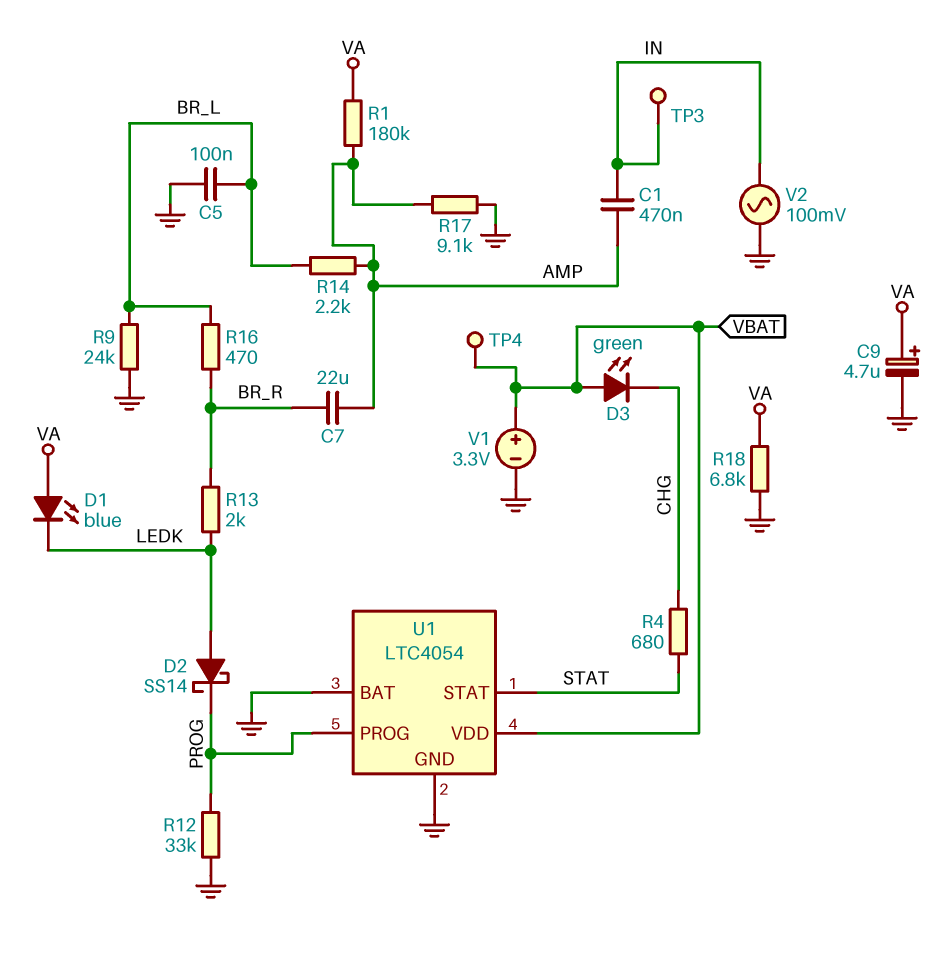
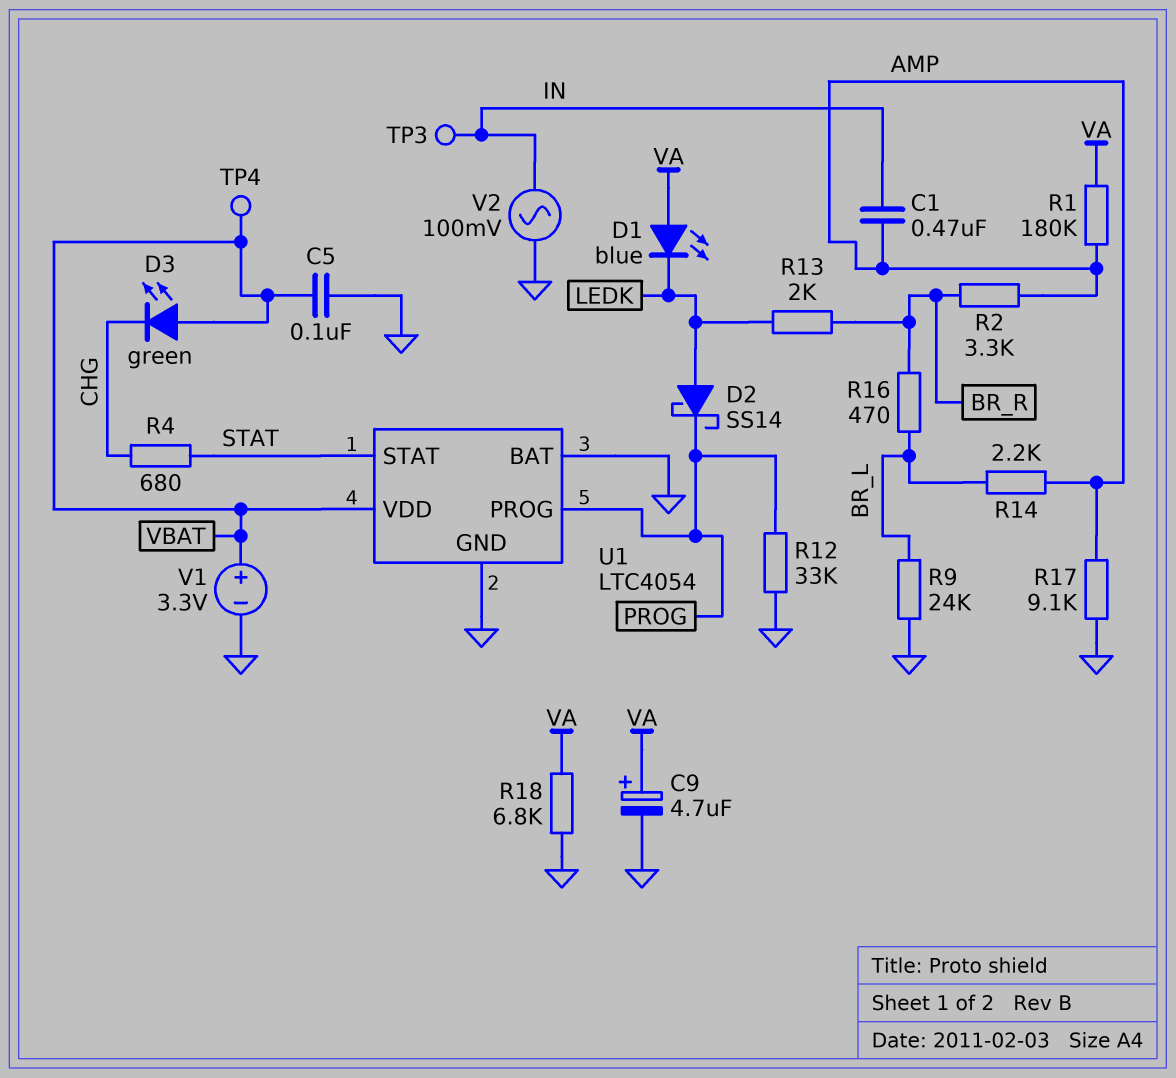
C5: 100nF (BR_L, GND) -> 100nF (GND, VBAT)
C7: 22uF (AMP, BR_R) -> none
R2: none -> 3.3k (AMP, BR_R)

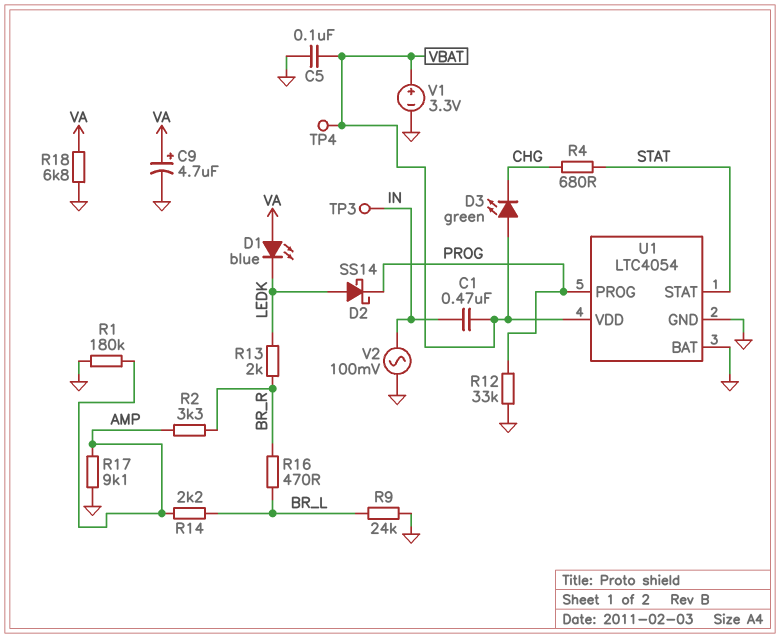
C1: 470nF (AMP, IN) -> 470nF (IN, VBAT)
R1: 180k (AMP, VA) -> 180k (AMP, GND)

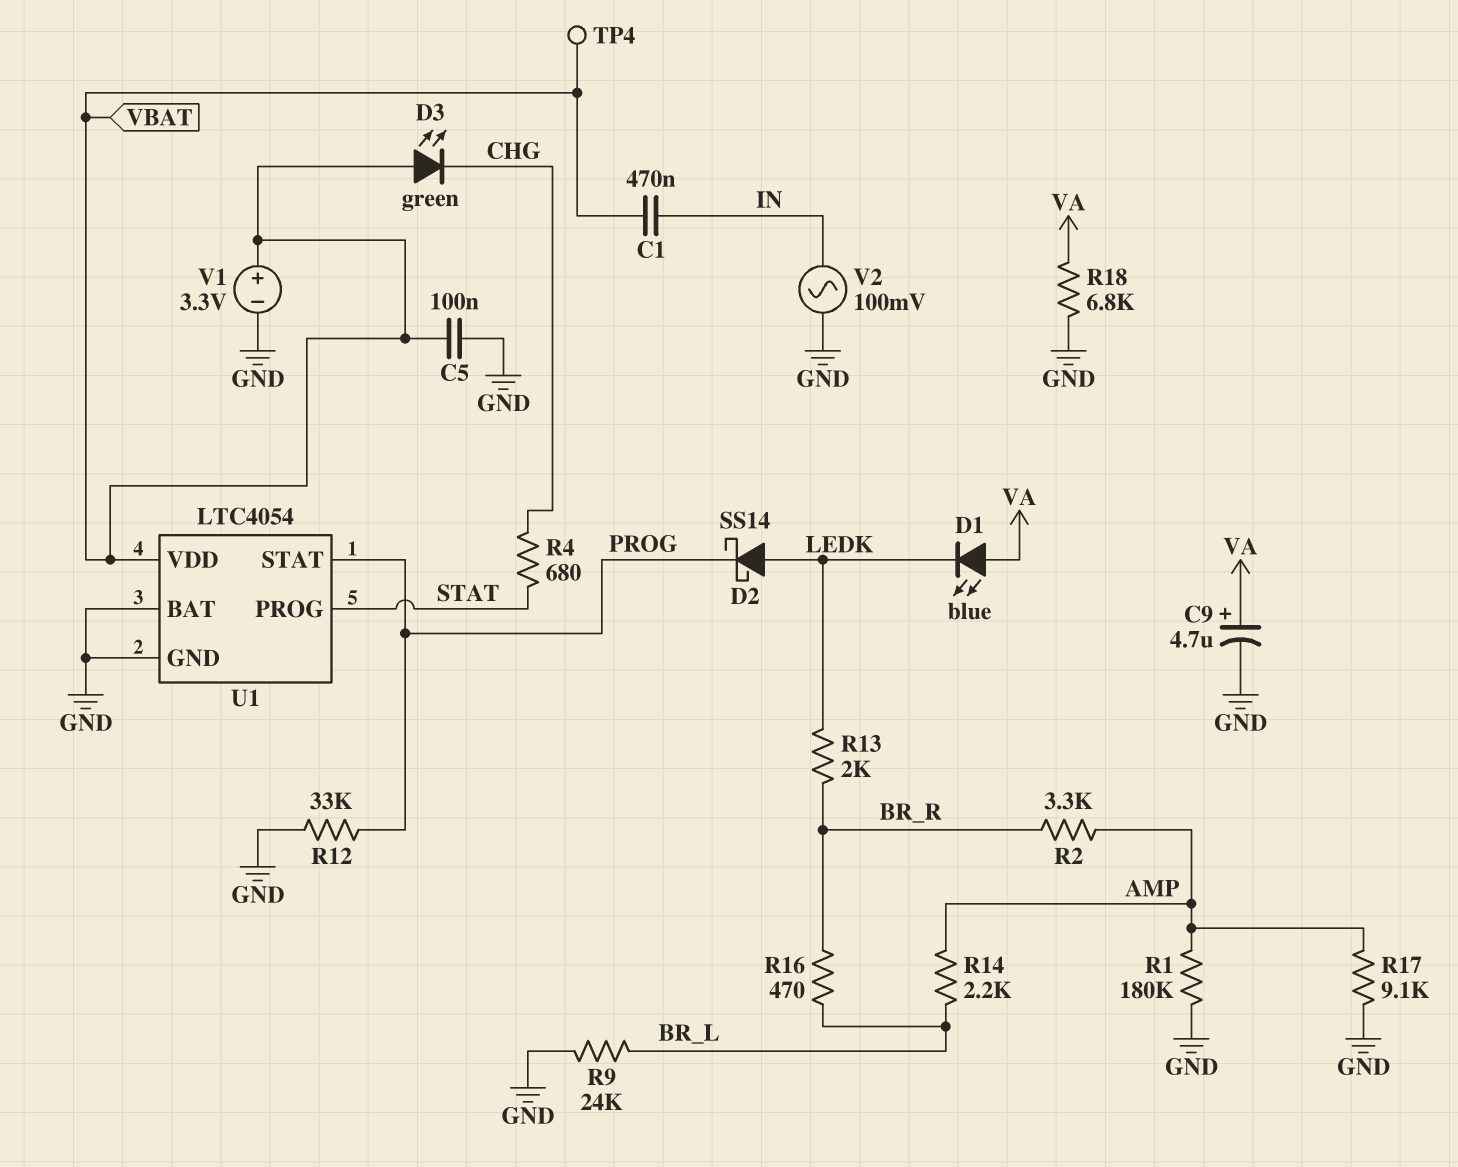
TP3: test point (IN) -> none
U1 pin PROG: PROG -> STAT
U1 pin STAT: STAT -> PROG

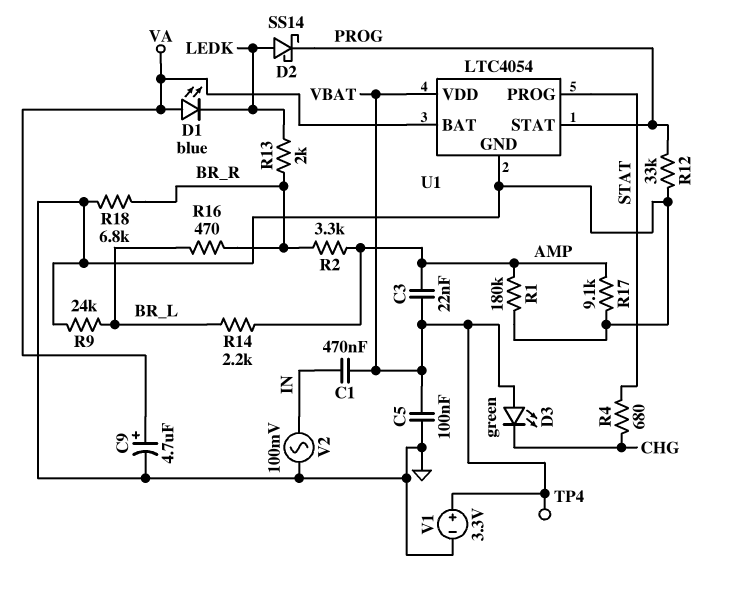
C3: none -> 22nF (AMP, VBAT)
R18: 6.8k (GND, VA) -> 6.8k (BR_R, GND)
U1 pin BAT: GND -> VA

